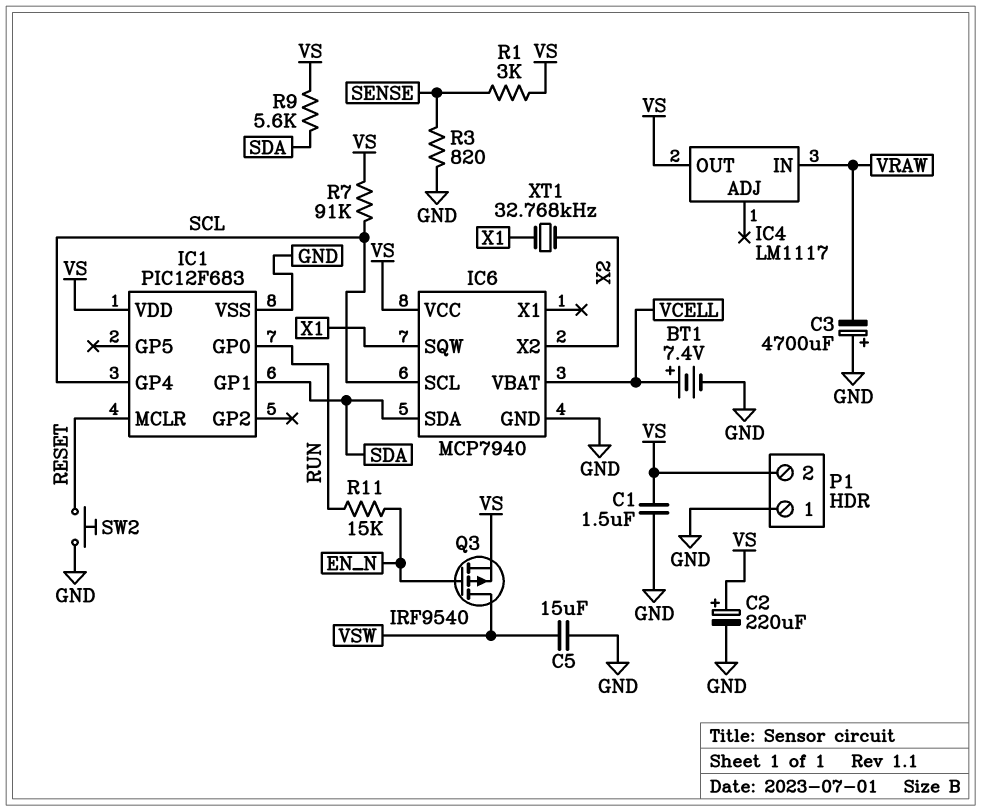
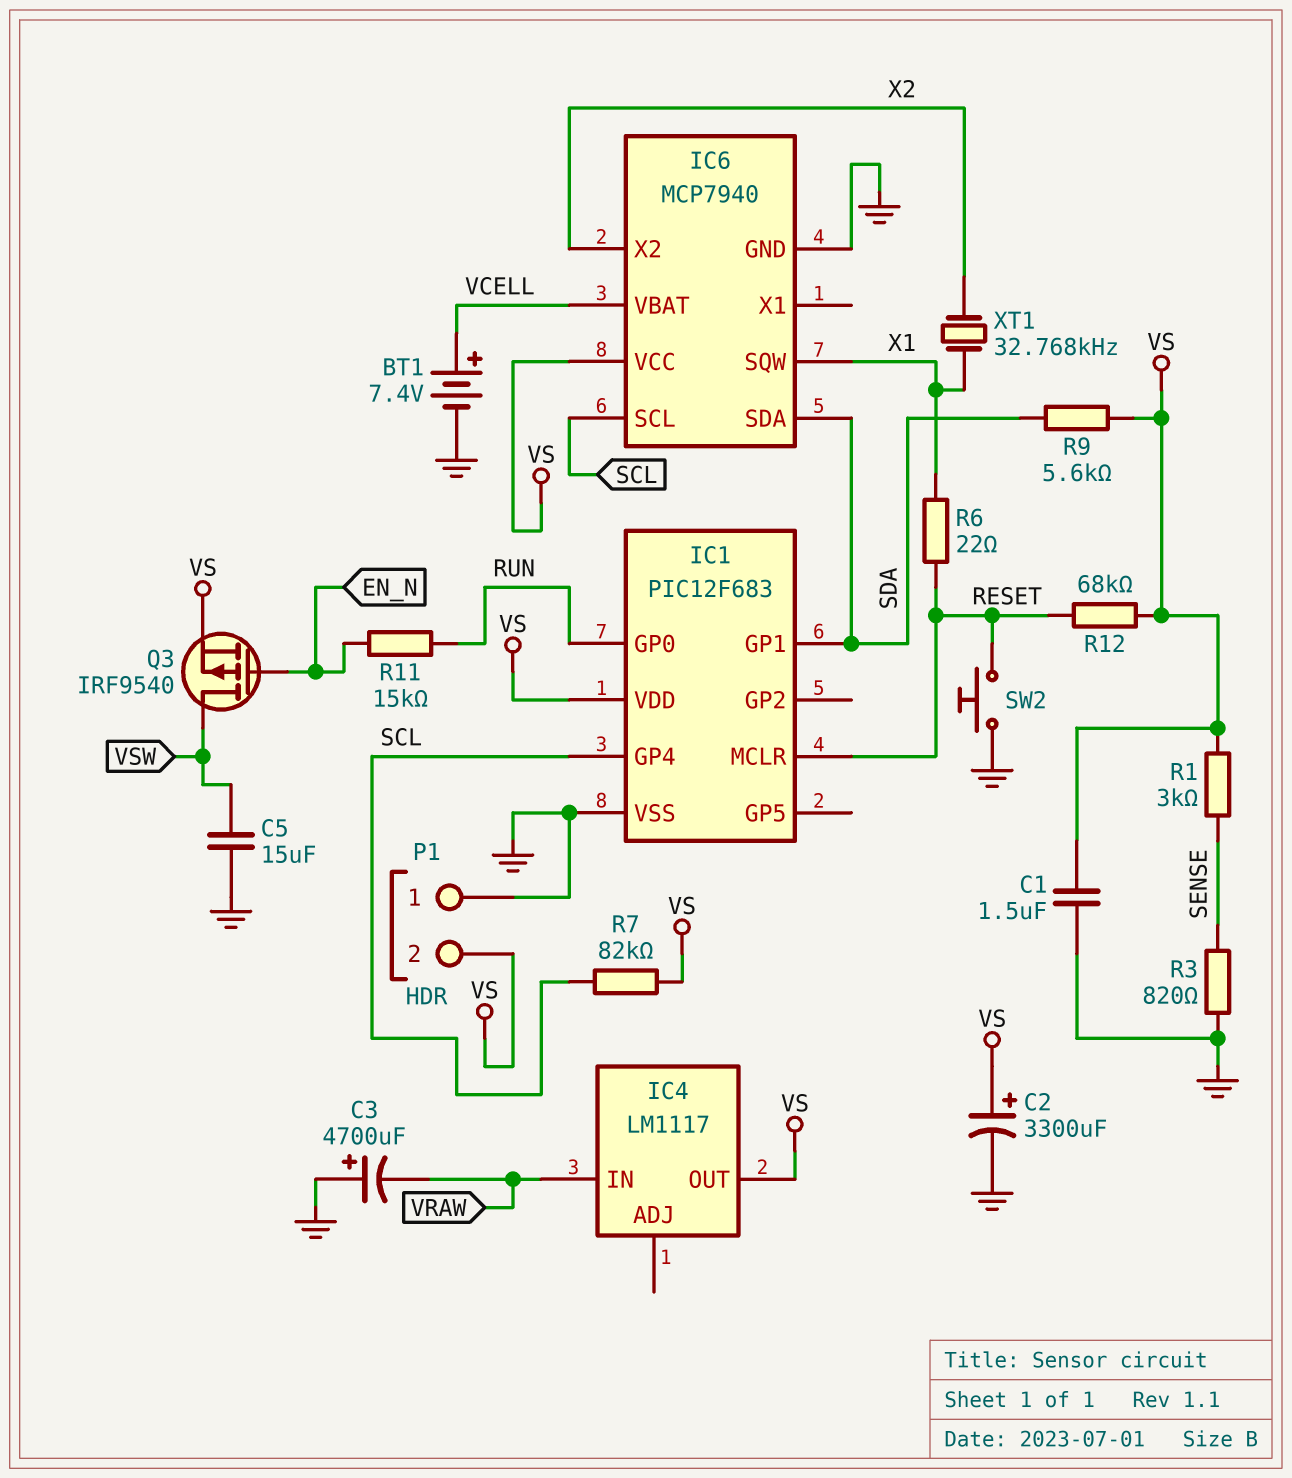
C2: 220uF (plus VS, minus GND) -> 3300uF (plus VS, minus GND)
R6: none -> 22 (RESET, X1)
R7: 91k (SCL, VS) -> 82k (SCL, VS)
R12: none -> 68k (RESET, VS)

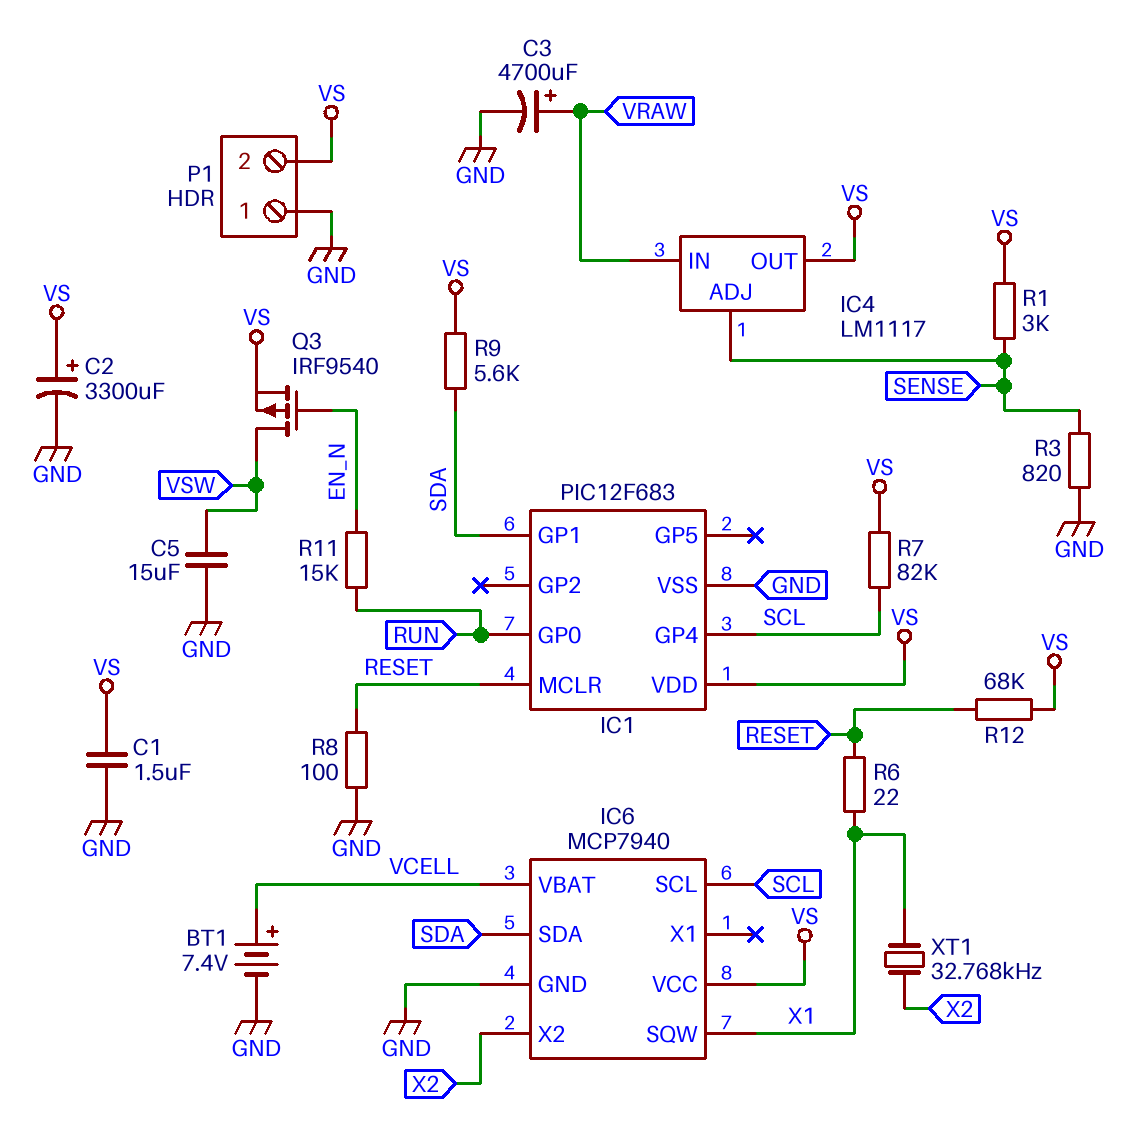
C3: 4700uF (plus GND, minus VRAW) -> 4700uF (plus VRAW, minus GND)
IC4 pin ADJ: none -> SENSE
R8: none -> 100 (GND, RESET)
SW2: button (GND, RESET) -> none

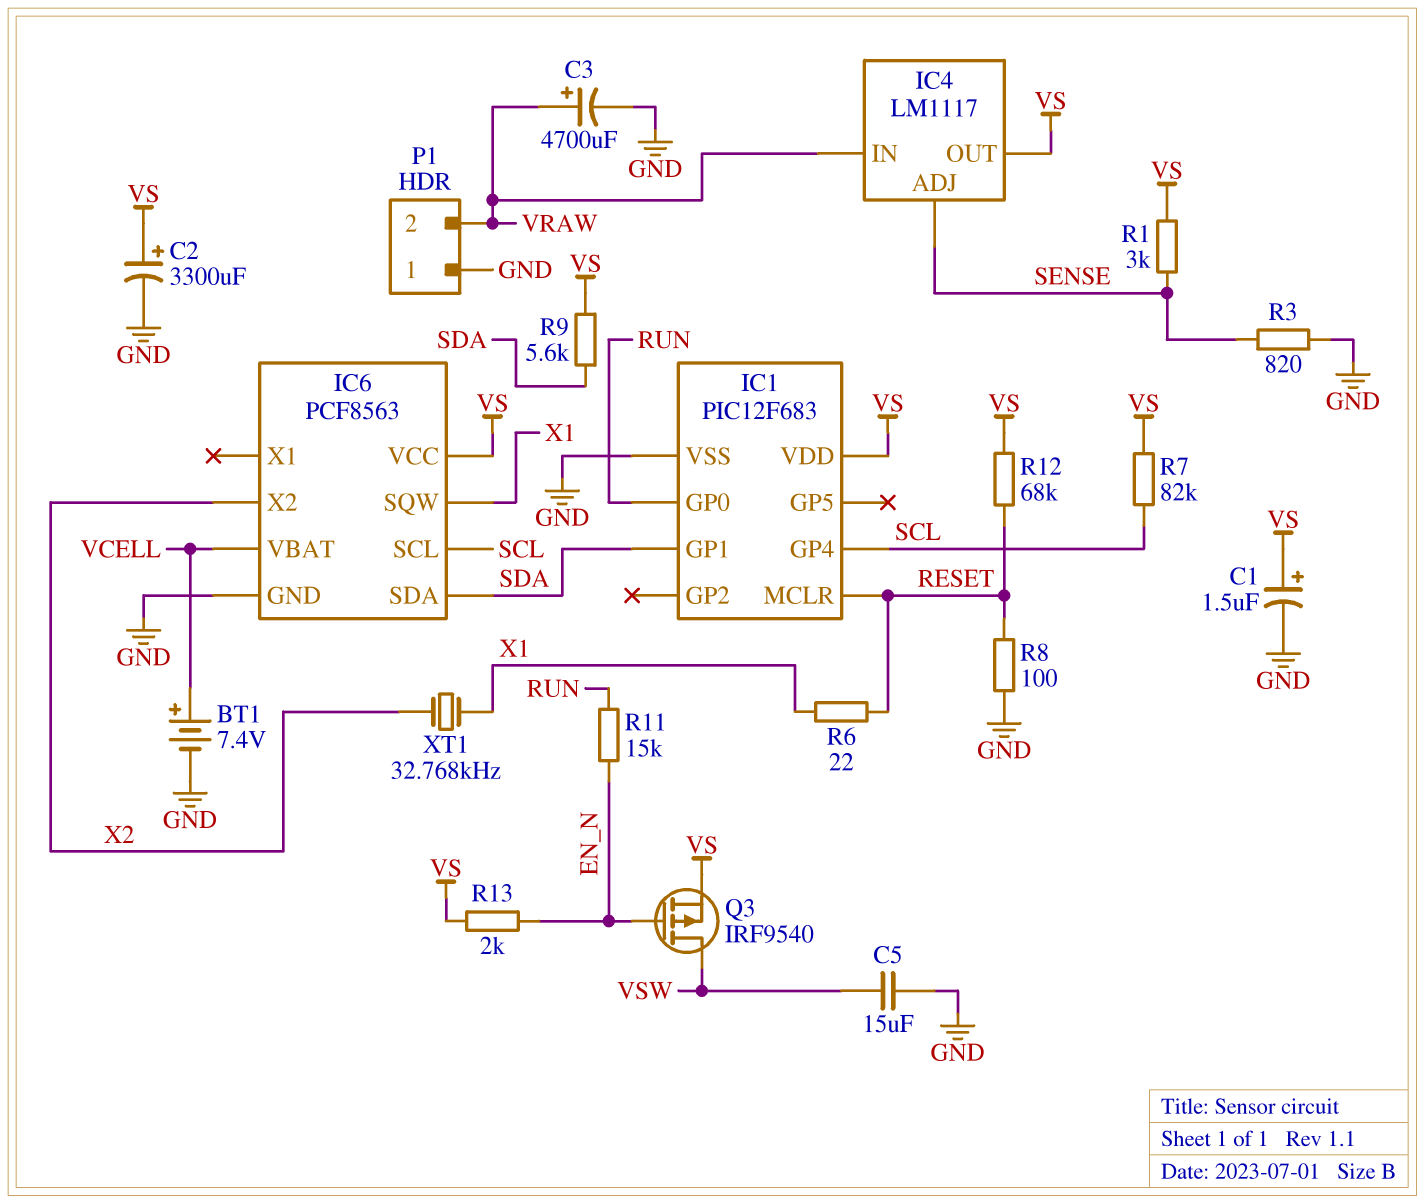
C1: 1.5uF (GND, VS) -> 1.5uF (plus VS, minus GND)
IC6: MCP7940 -> PCF8563
P1 pin 2: VS -> VRAW
R13: none -> 2k (EN_N, VS)

